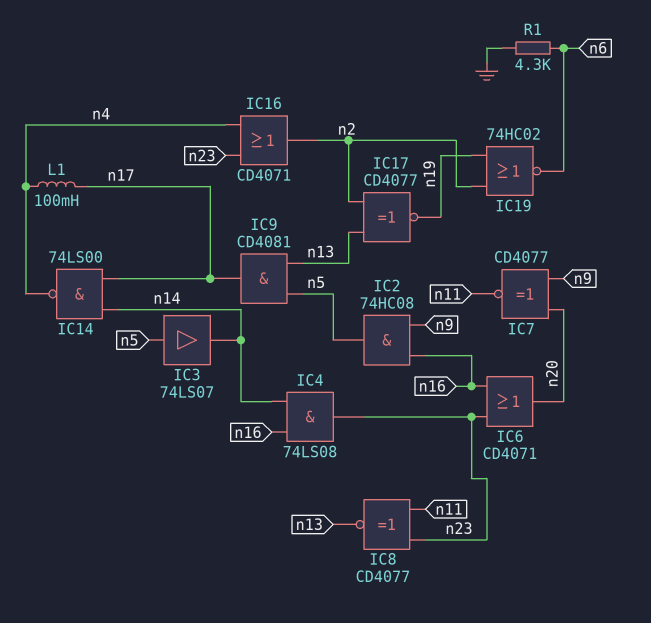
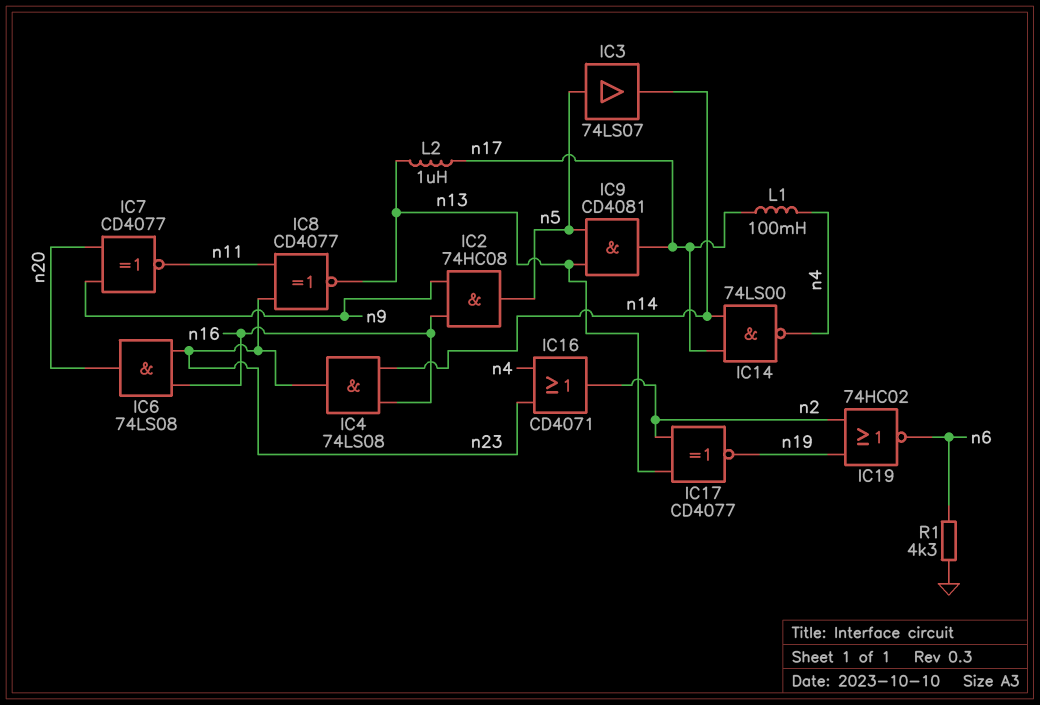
IC6: OR CD4071 (in n16, in n23, out n20) -> AND 74LS08 (in n16, in n23, out n20)
L2: none -> 1uH (n13, n17)

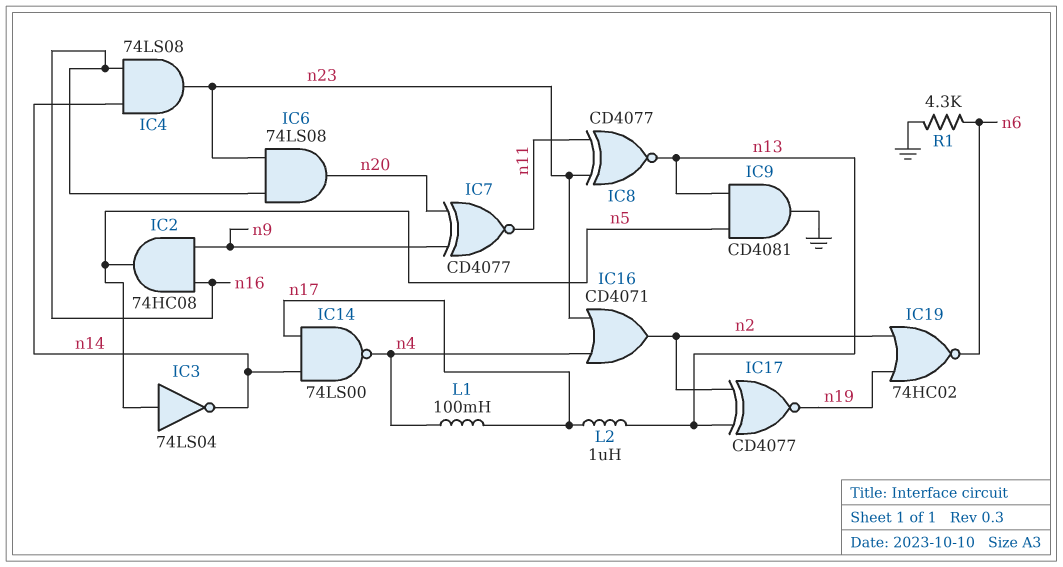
IC3: buffer 74LS07 (in n5, out n14) -> NOT 74LS04 (in n5, out n14)
IC9: AND CD4081 (in n5, in n13, out n17) -> AND CD4081 (in n5, in n13, out GND)

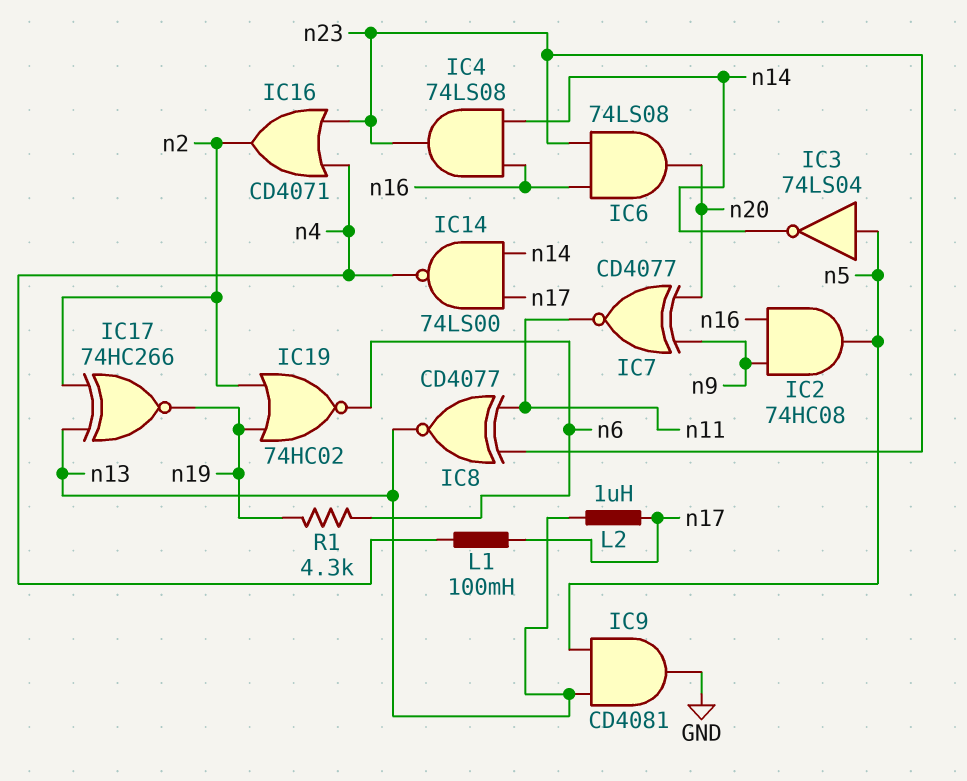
IC17: XNOR CD4077 (in n2, in n13, out n19) -> XNOR 74HC266 (in n2, in n13, out n19)
R1: 4.3k (GND, n6) -> 4.3k (n6, n19)

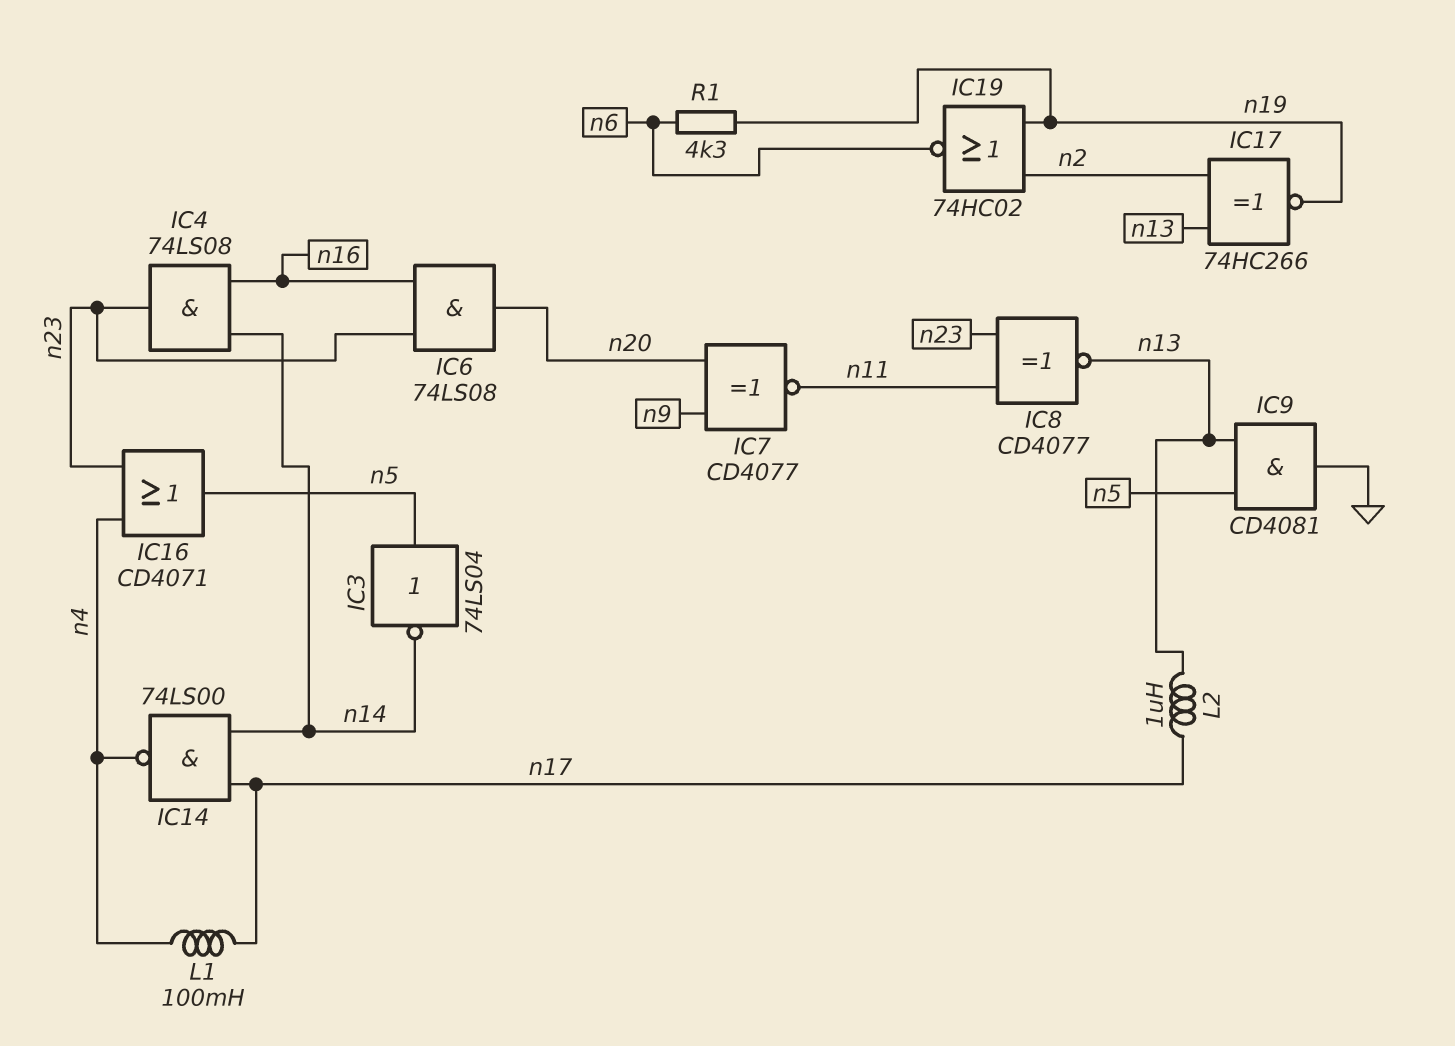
IC2: AND 74HC08 (in n9, in n16, out n5) -> none
IC16: OR CD4071 (in n4, in n23, out n2) -> OR CD4071 (in n4, in n23, out n5)

